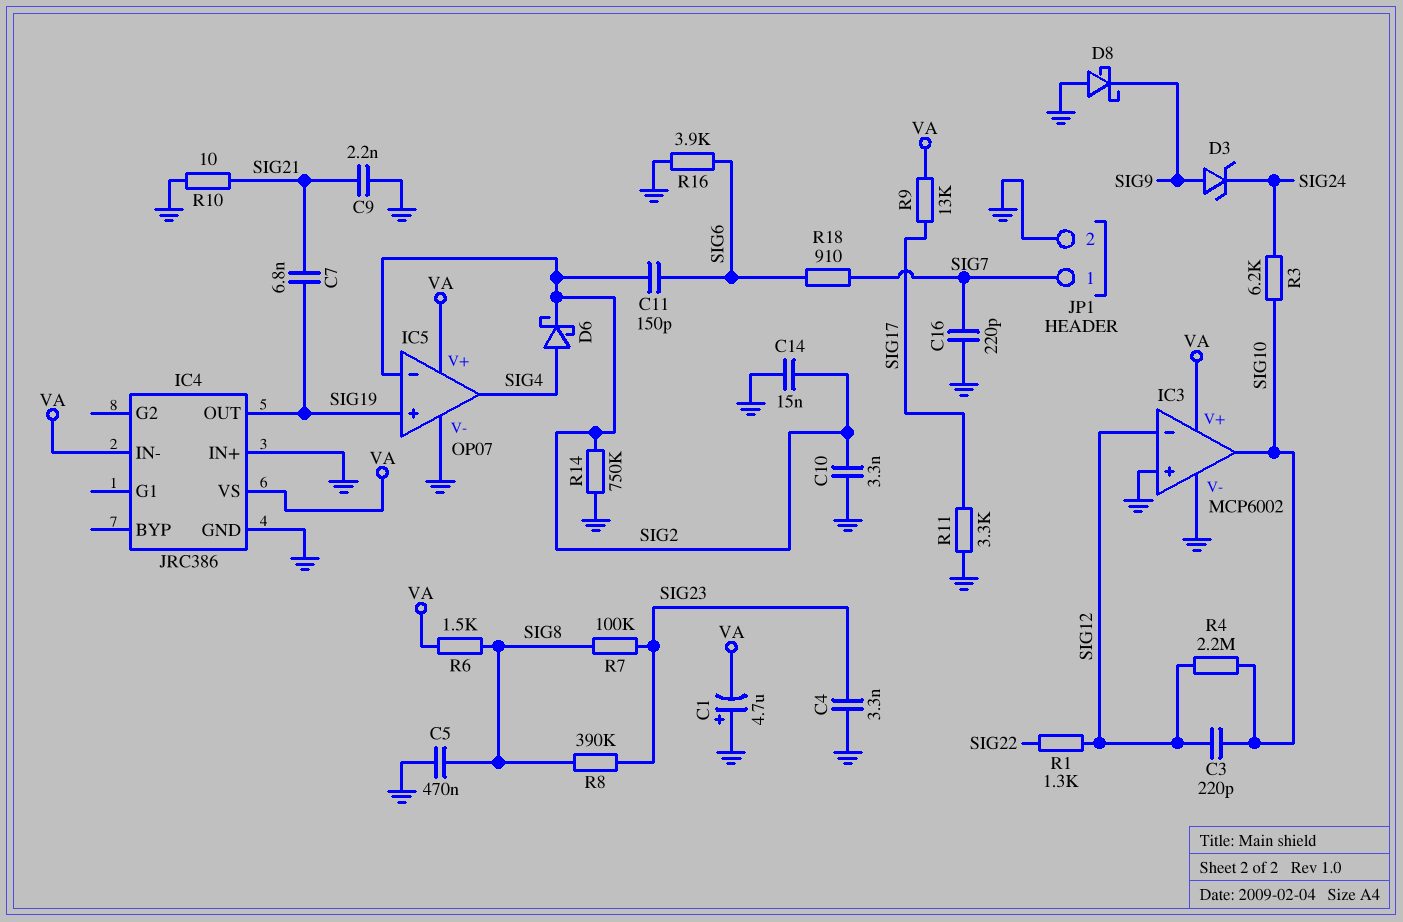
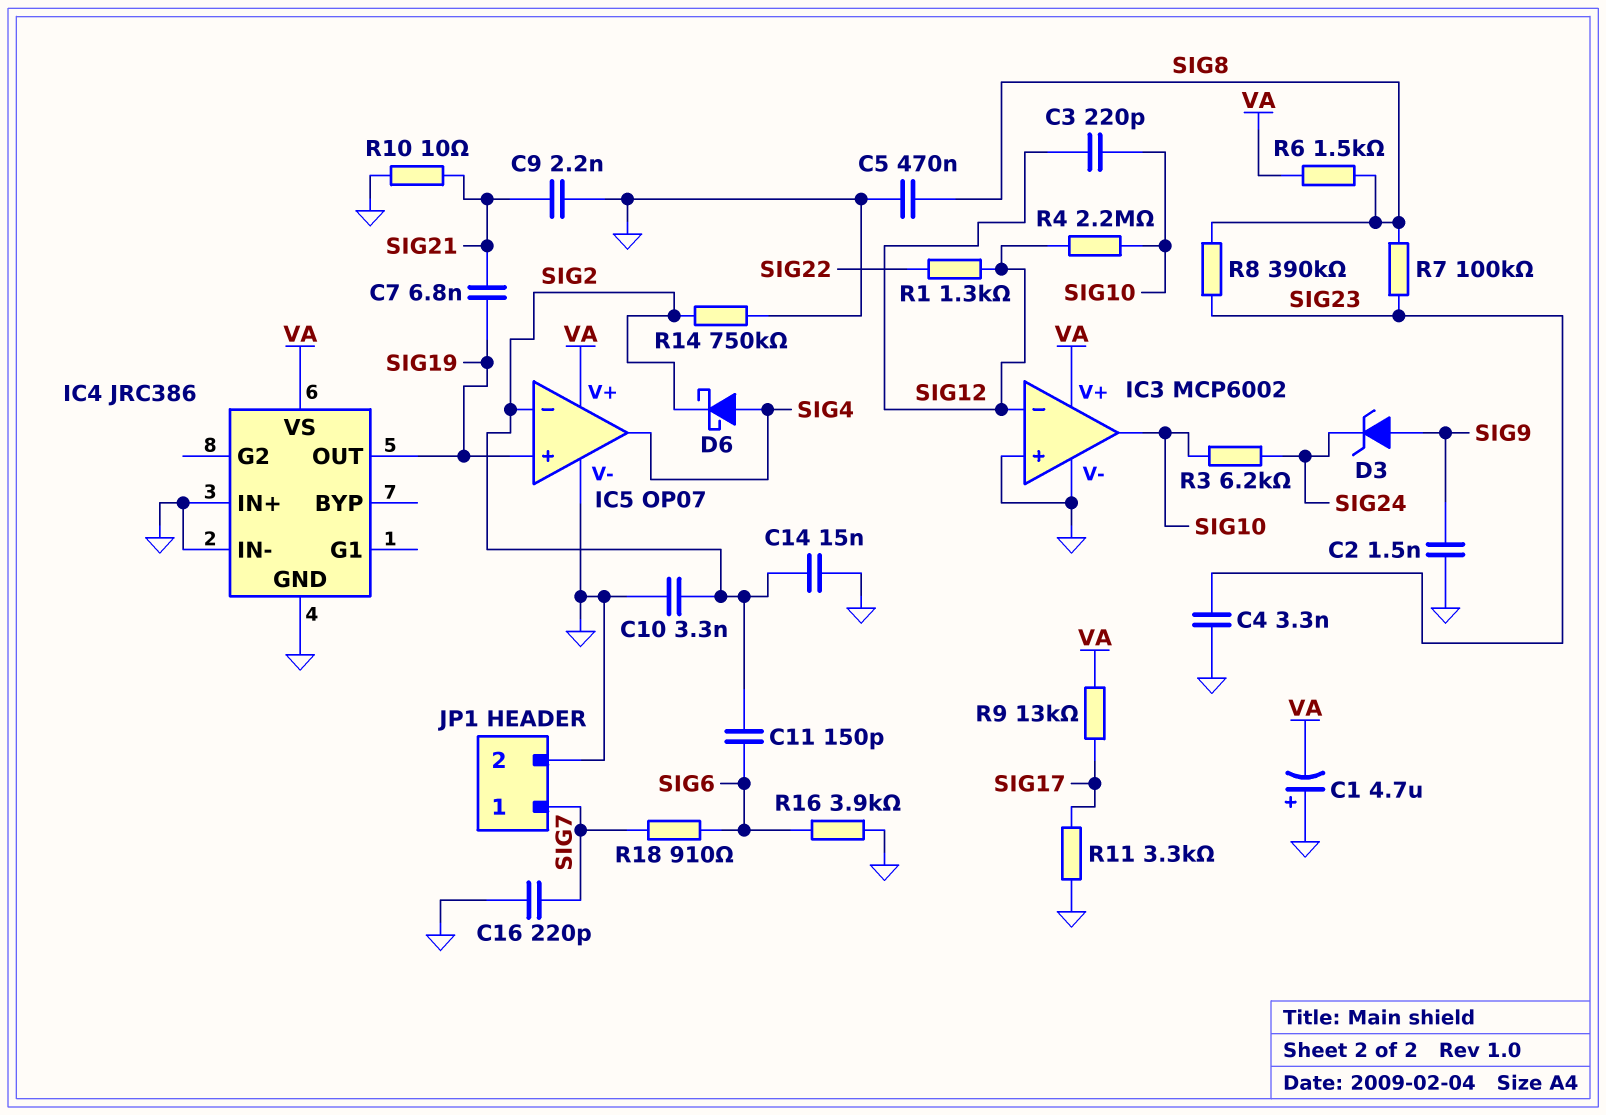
C2: none -> 1.5nF (GND, SIG9)
D8: schottky (A GND, K SIG9) -> none
IC4 pin IN-: VA -> GND

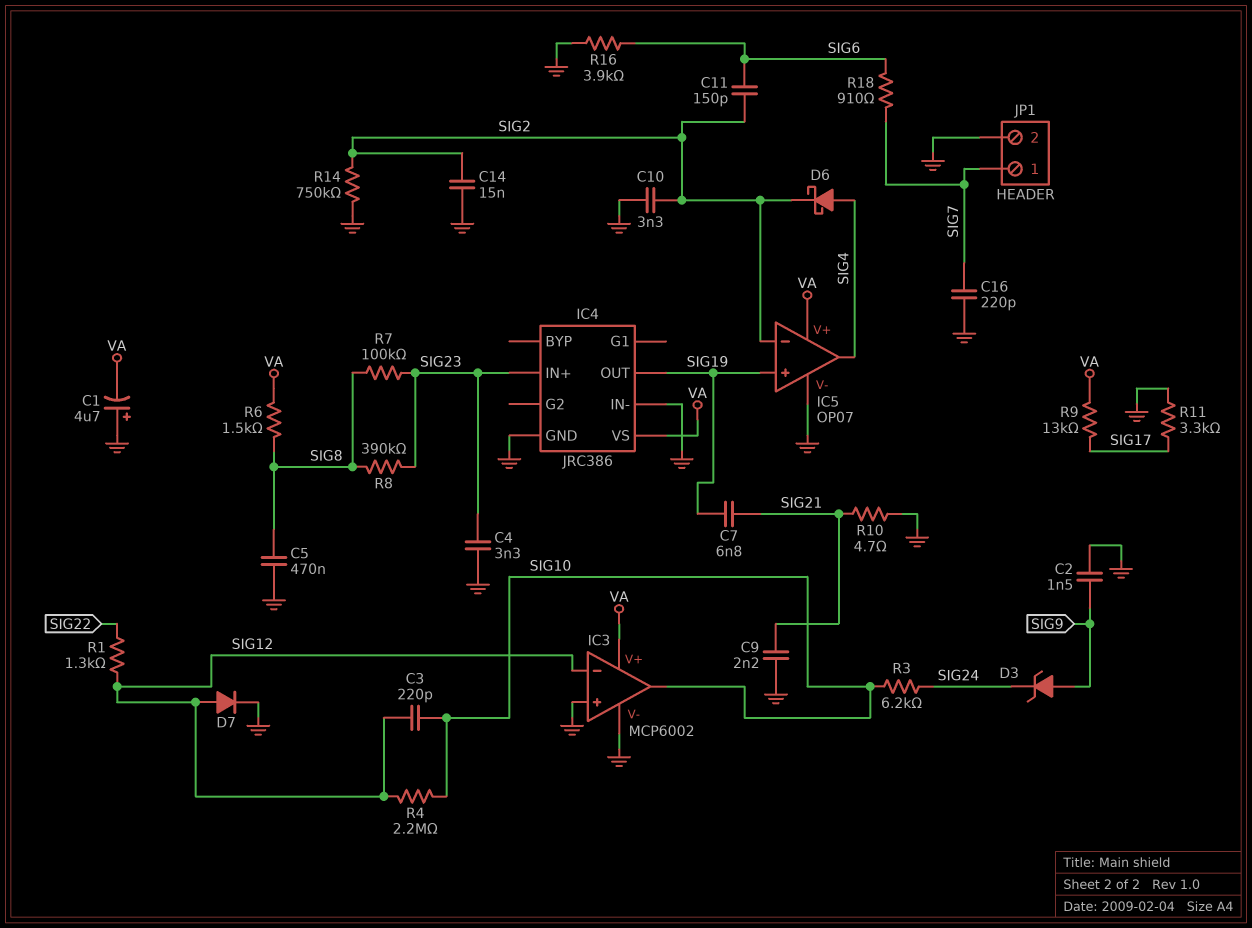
D7: none -> diode (A SIG12, K GND)
IC4 pin IN+: GND -> SIG23
R10: 10 (GND, SIG21) -> 4.7 (GND, SIG21)

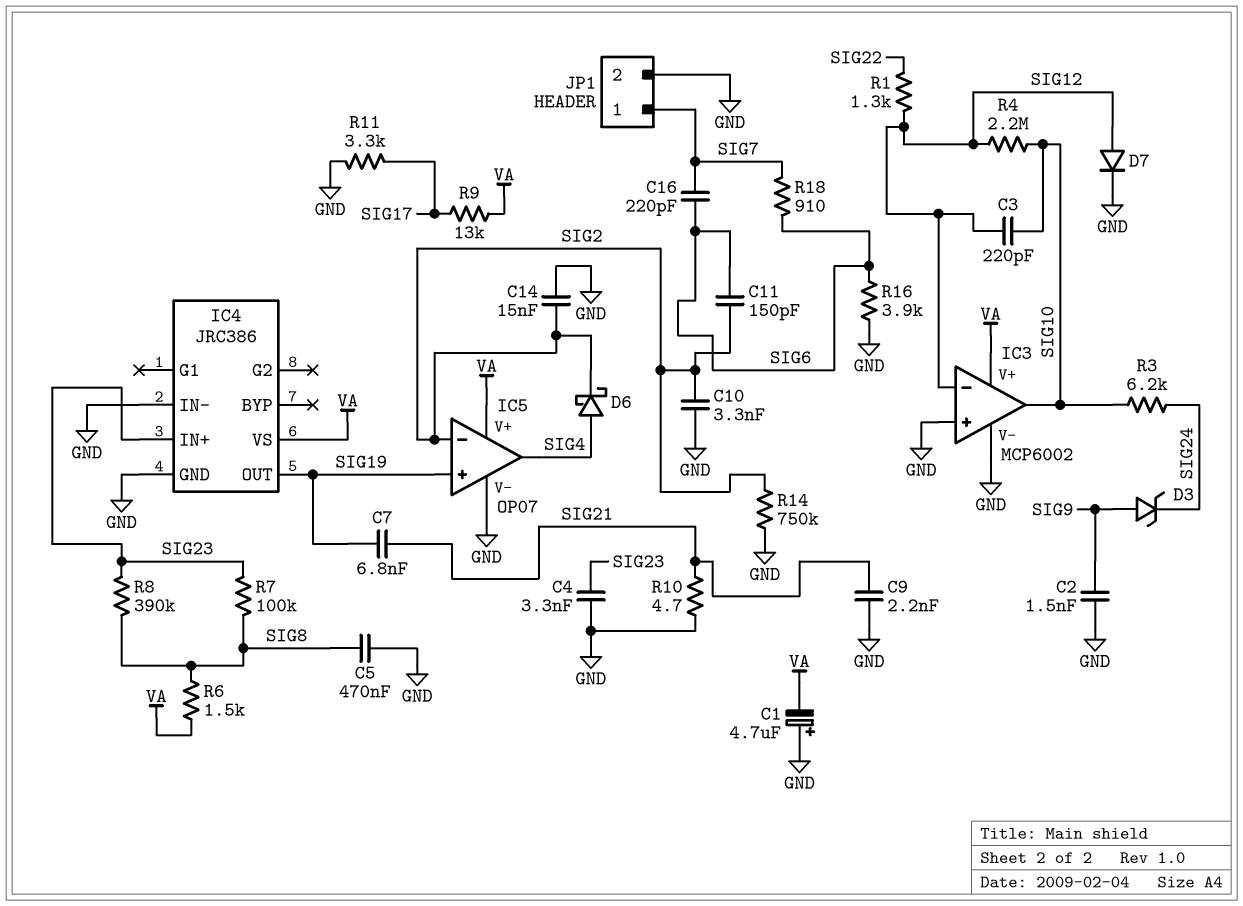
C16: 220pF (GND, SIG7) -> 220pF (SIG6, SIG7)

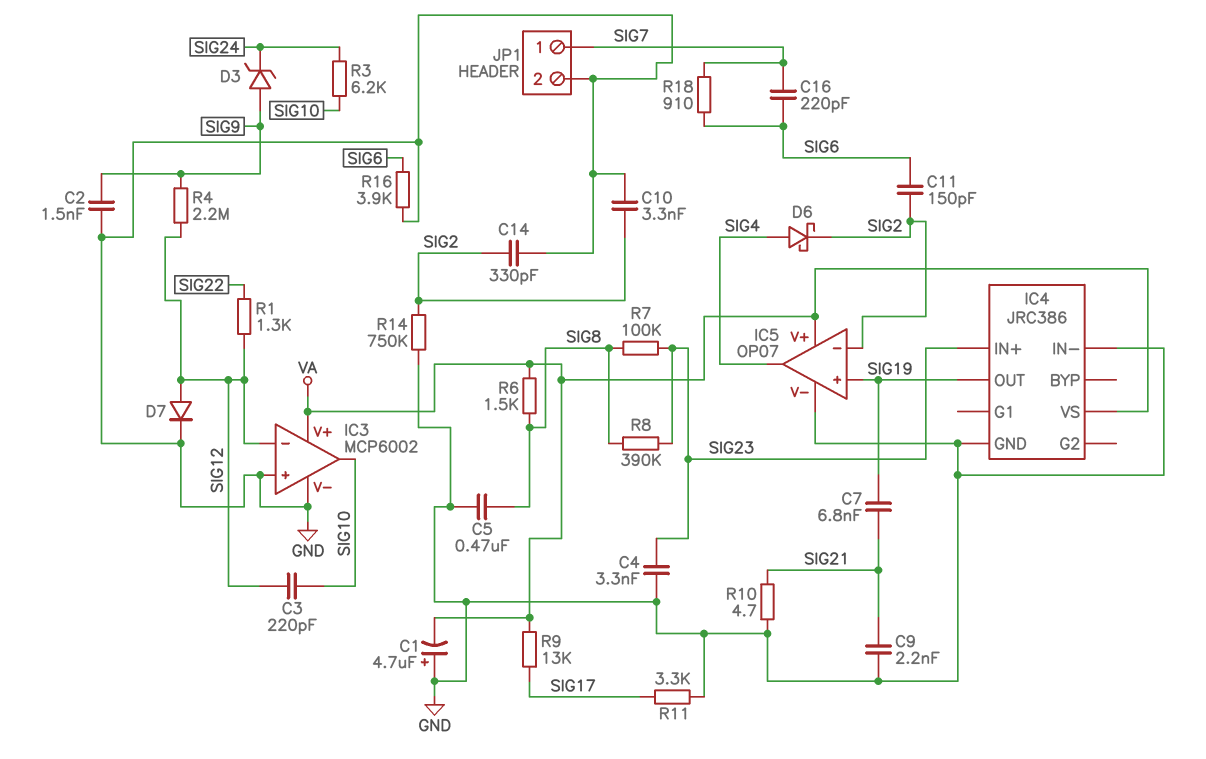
C14: 15nF (GND, SIG2) -> 330pF (GND, SIG2)
R4: 2.2M (SIG10, SIG12) -> 2.2M (SIG9, SIG12)

